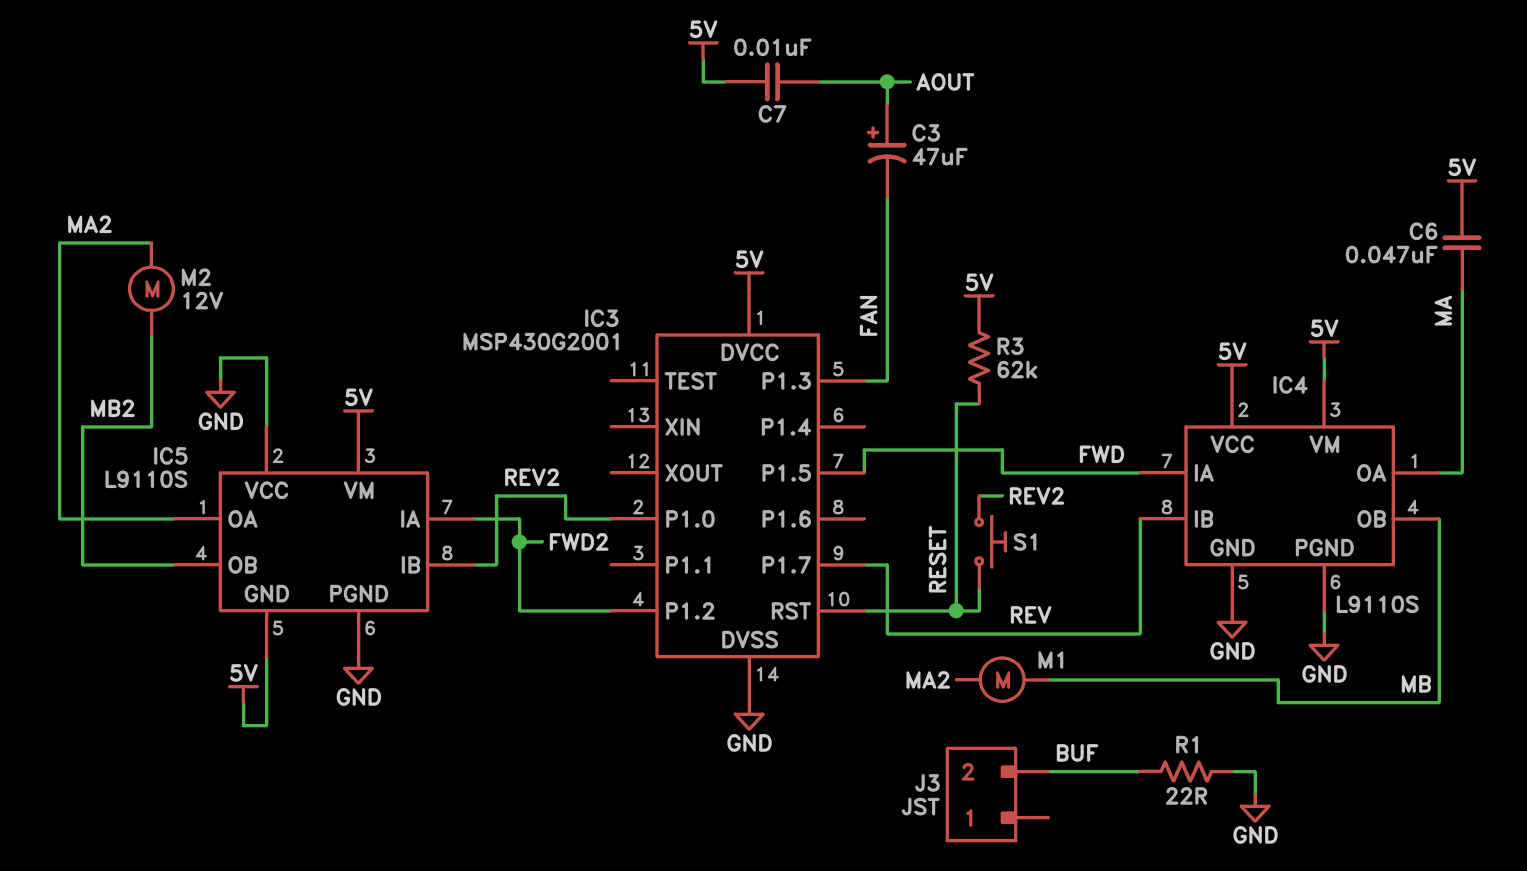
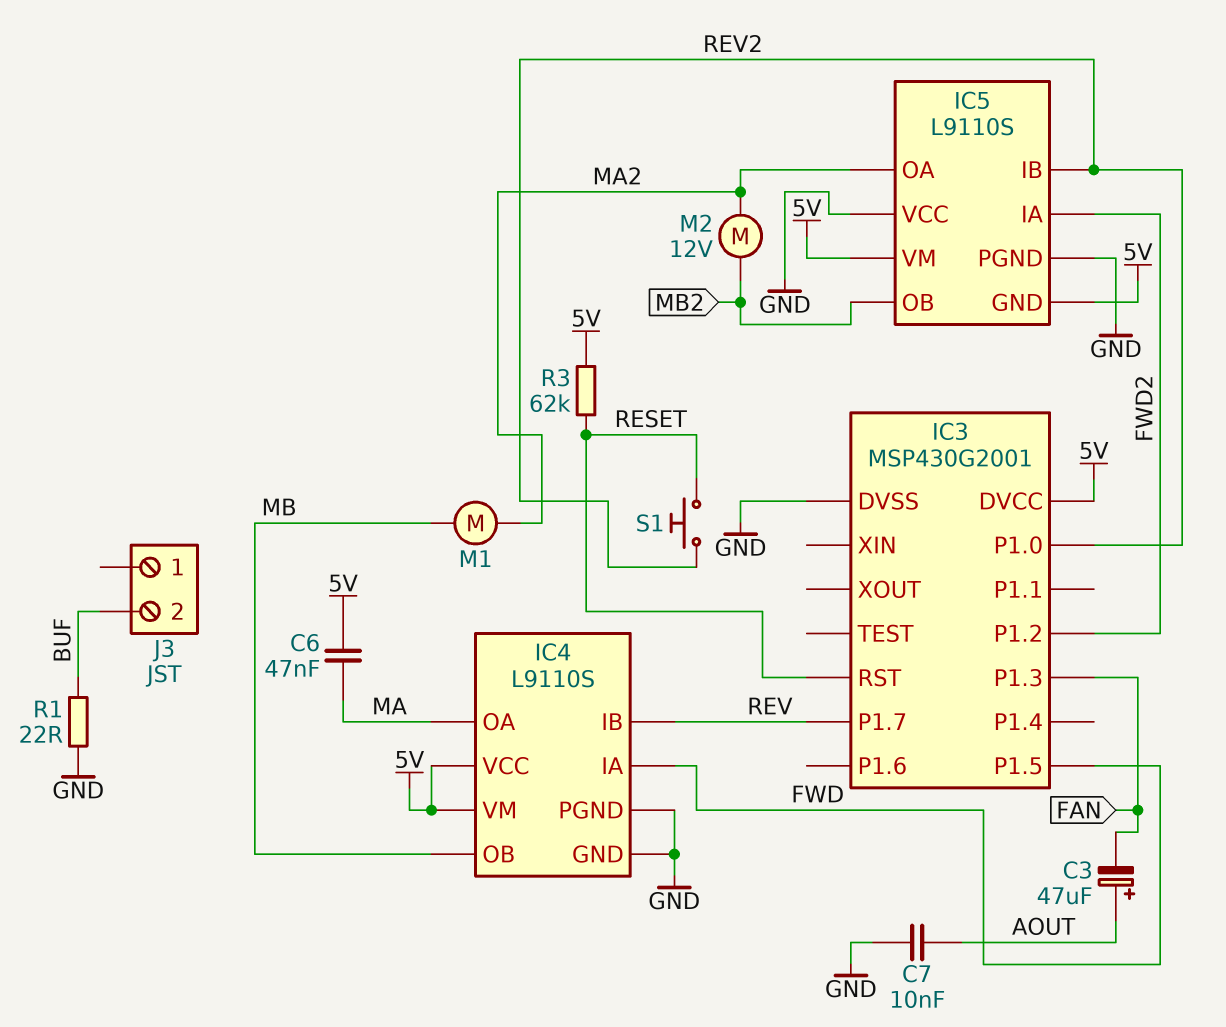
C7: 10nF (5V, AOUT) -> 10nF (AOUT, GND)

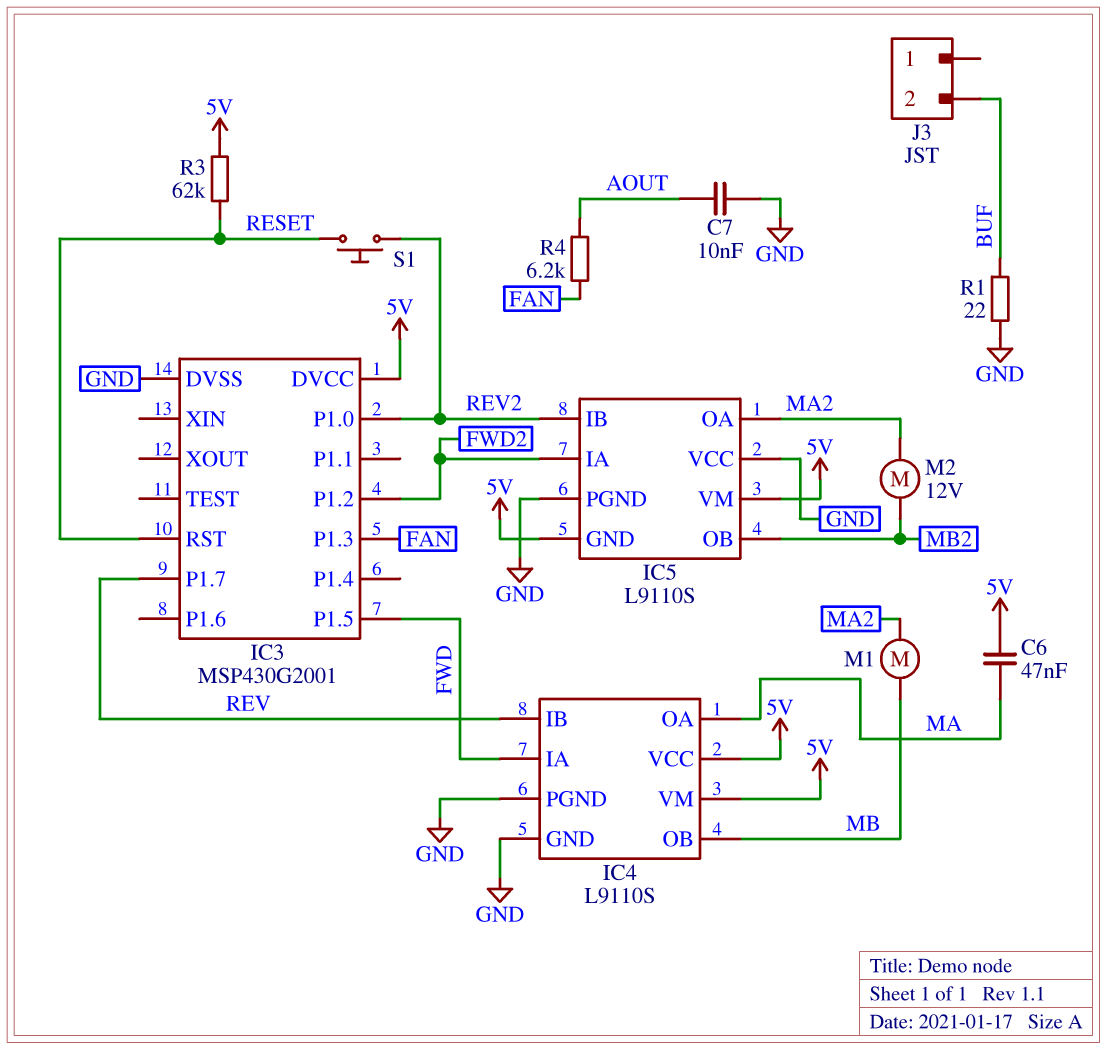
C3: 47uF (plus AOUT, minus FAN) -> none
R4: none -> 6.2k (AOUT, FAN)

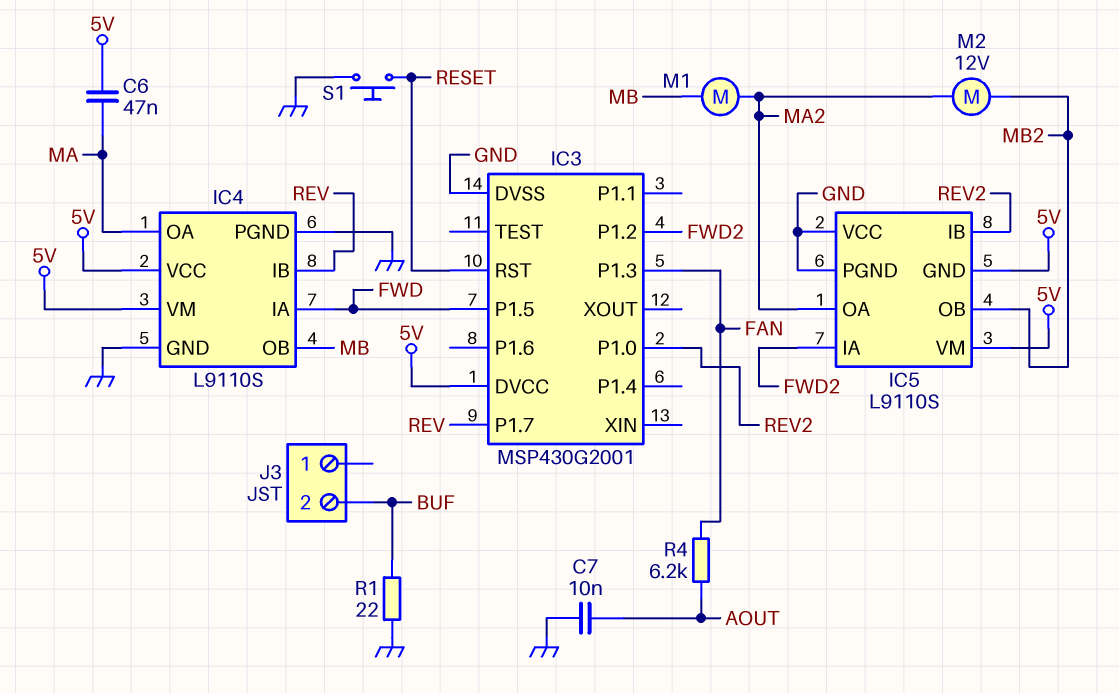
R3: 62k (5V, RESET) -> none
S1: button (RESET, REV2) -> button (GND, RESET)

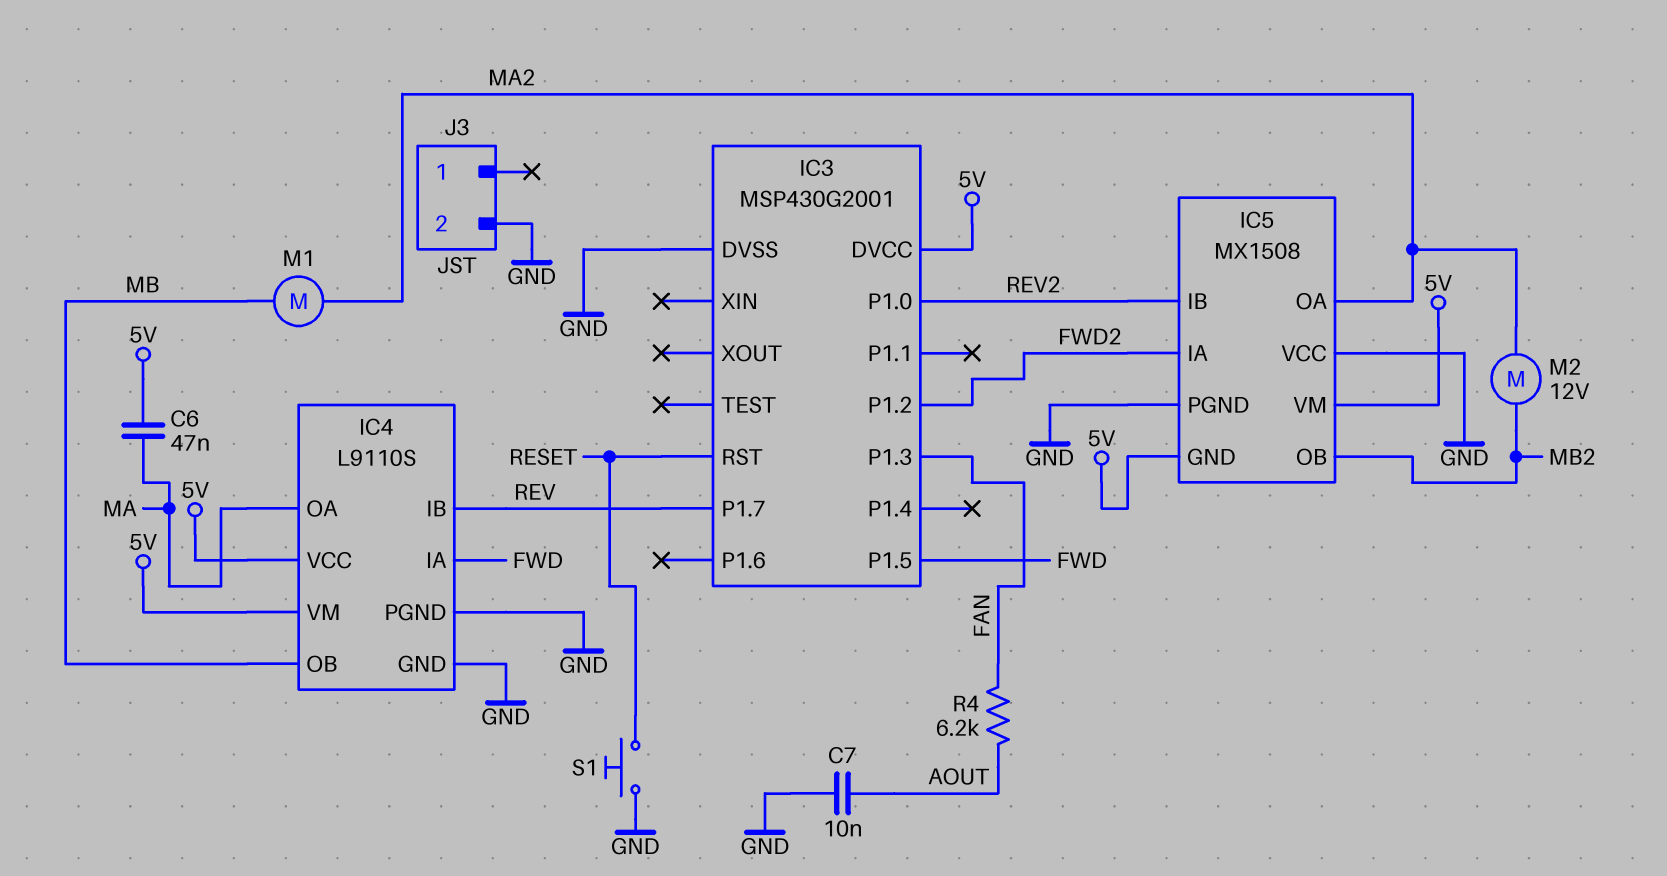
IC5: L9110S -> MX1508
J3 pin 2: BUF -> GND
R1: 22 (BUF, GND) -> none

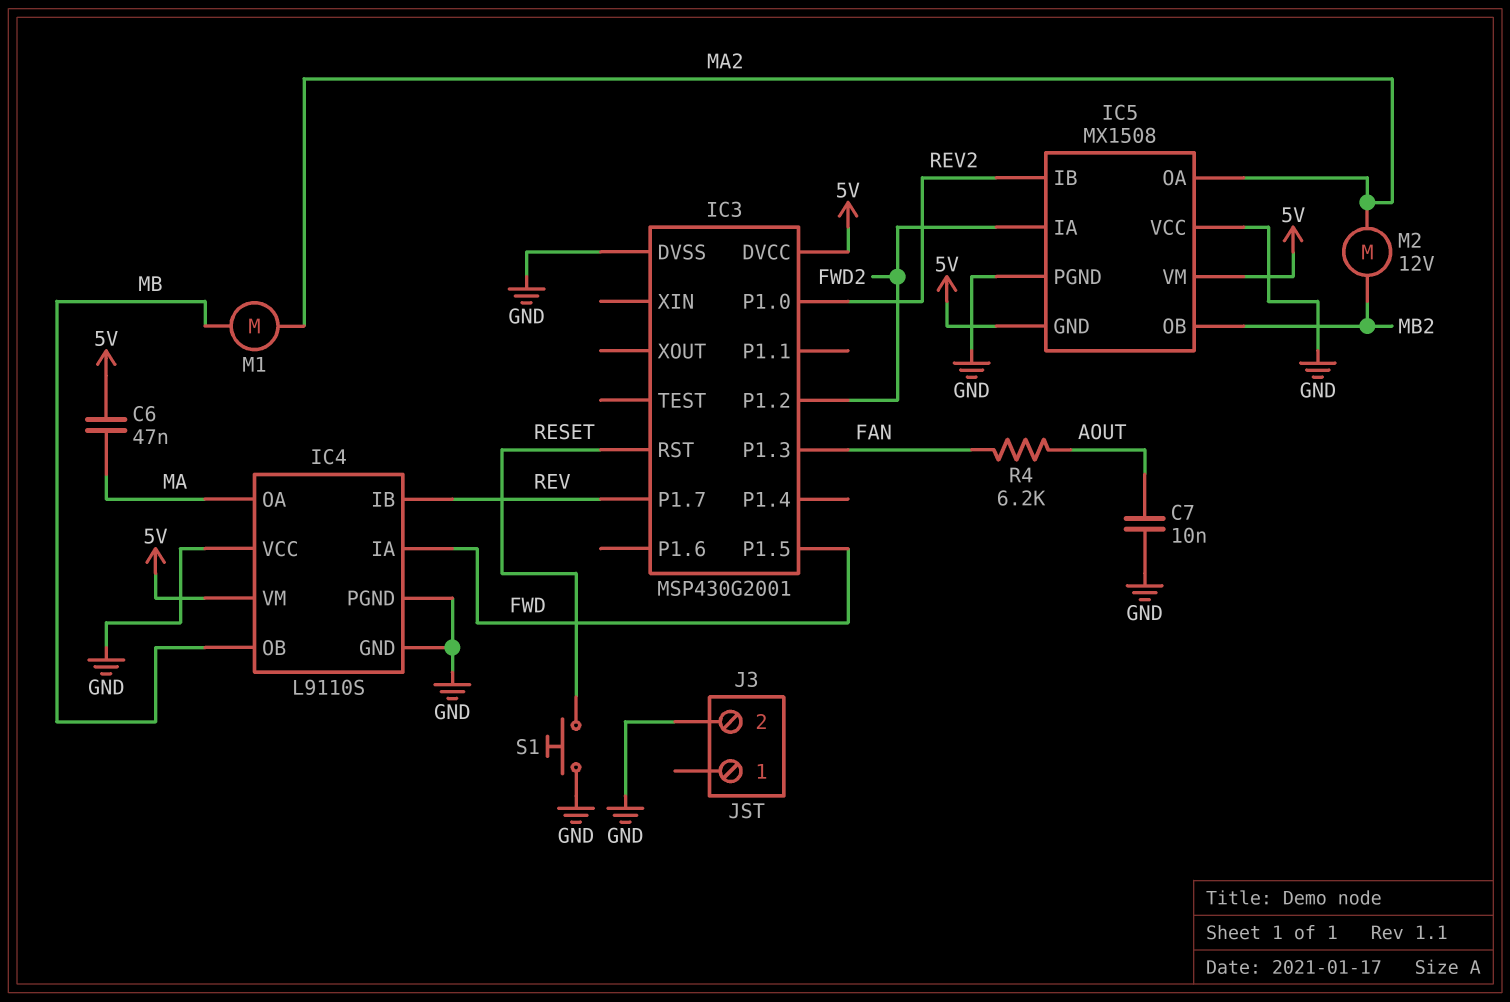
IC4 pin VCC: 5V -> GND

